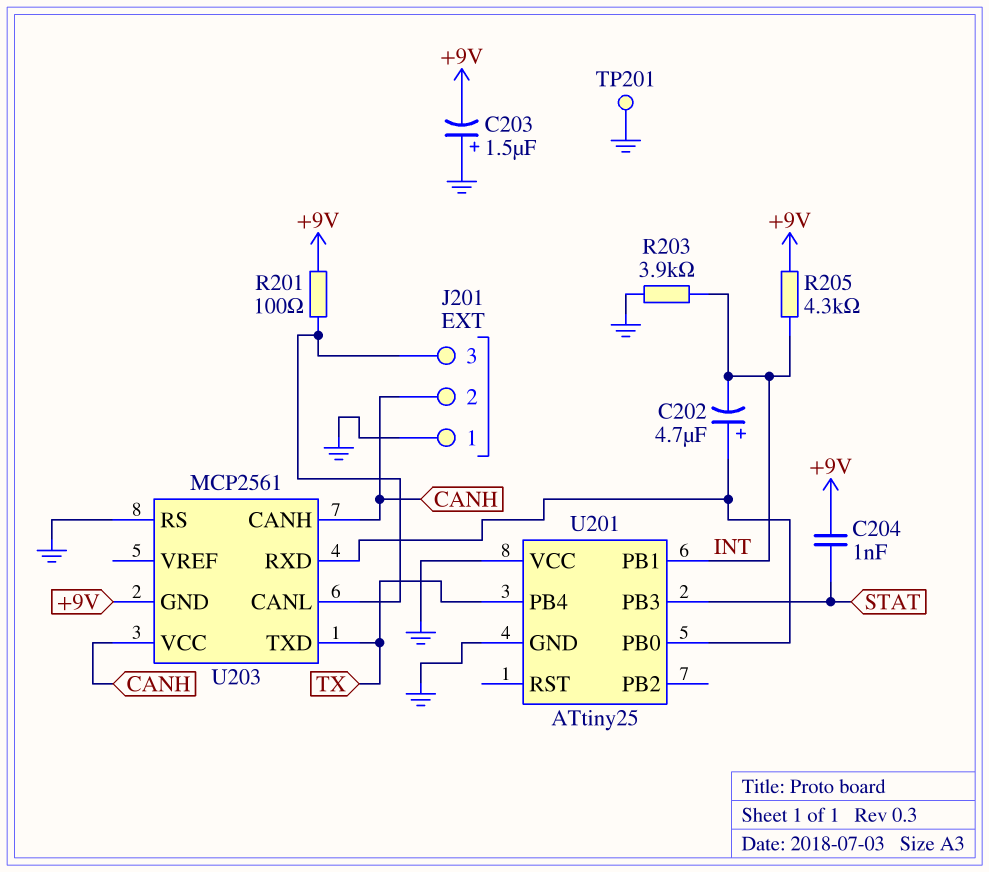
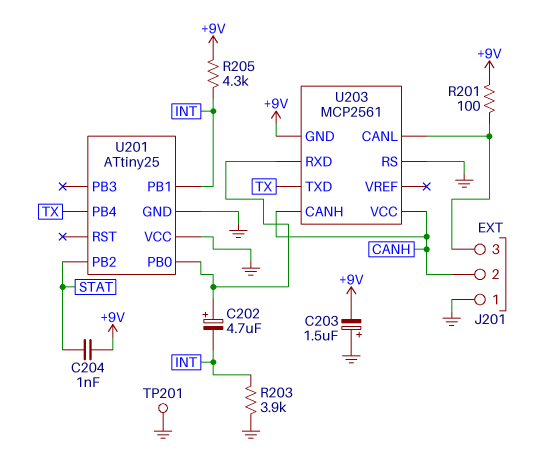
U201 pin PB2: none -> STAT
U201 pin PB3: STAT -> none

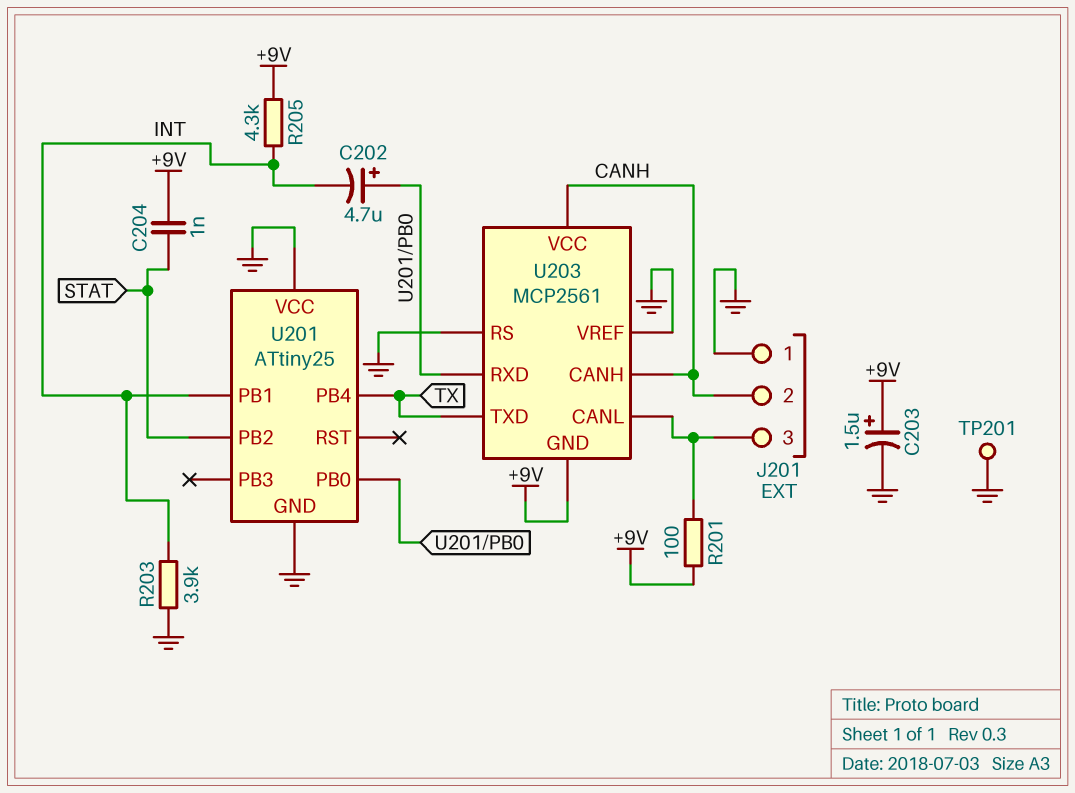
C203: 1.5uF (plus GND, minus +9V) -> 1.5uF (plus +9V, minus GND)
U203 pin VREF: none -> GND

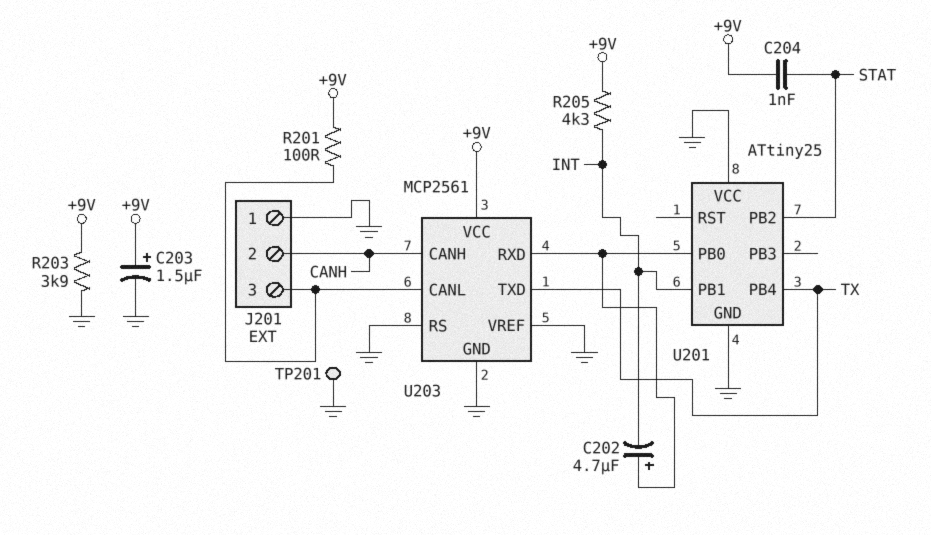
R203: 3.9k (GND, INT) -> 3.9k (+9V, GND)
U203 pin GND: +9V -> GND
U203 pin VCC: CANH -> +9V

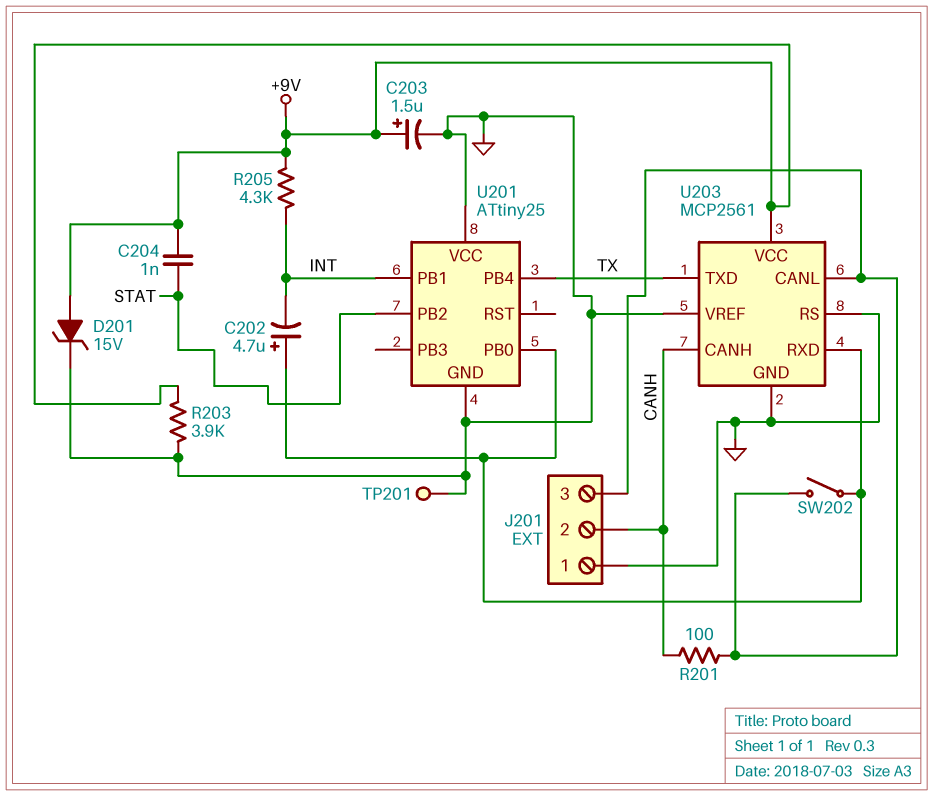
D201: none -> zener 15V (A +9V, K GND)
R201: 100 (+9V, J201/3) -> 100 (CANH, J201/3)
SW202: none -> switch (J201/3, U201/PB0)

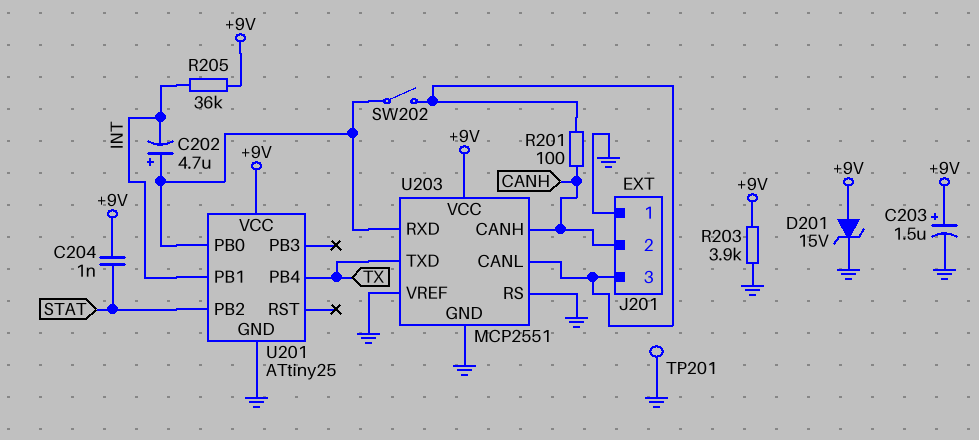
R205: 4.3k (+9V, INT) -> 36k (+9V, INT)
U201 pin VCC: GND -> +9V
U203: MCP2561 -> MCP2551

